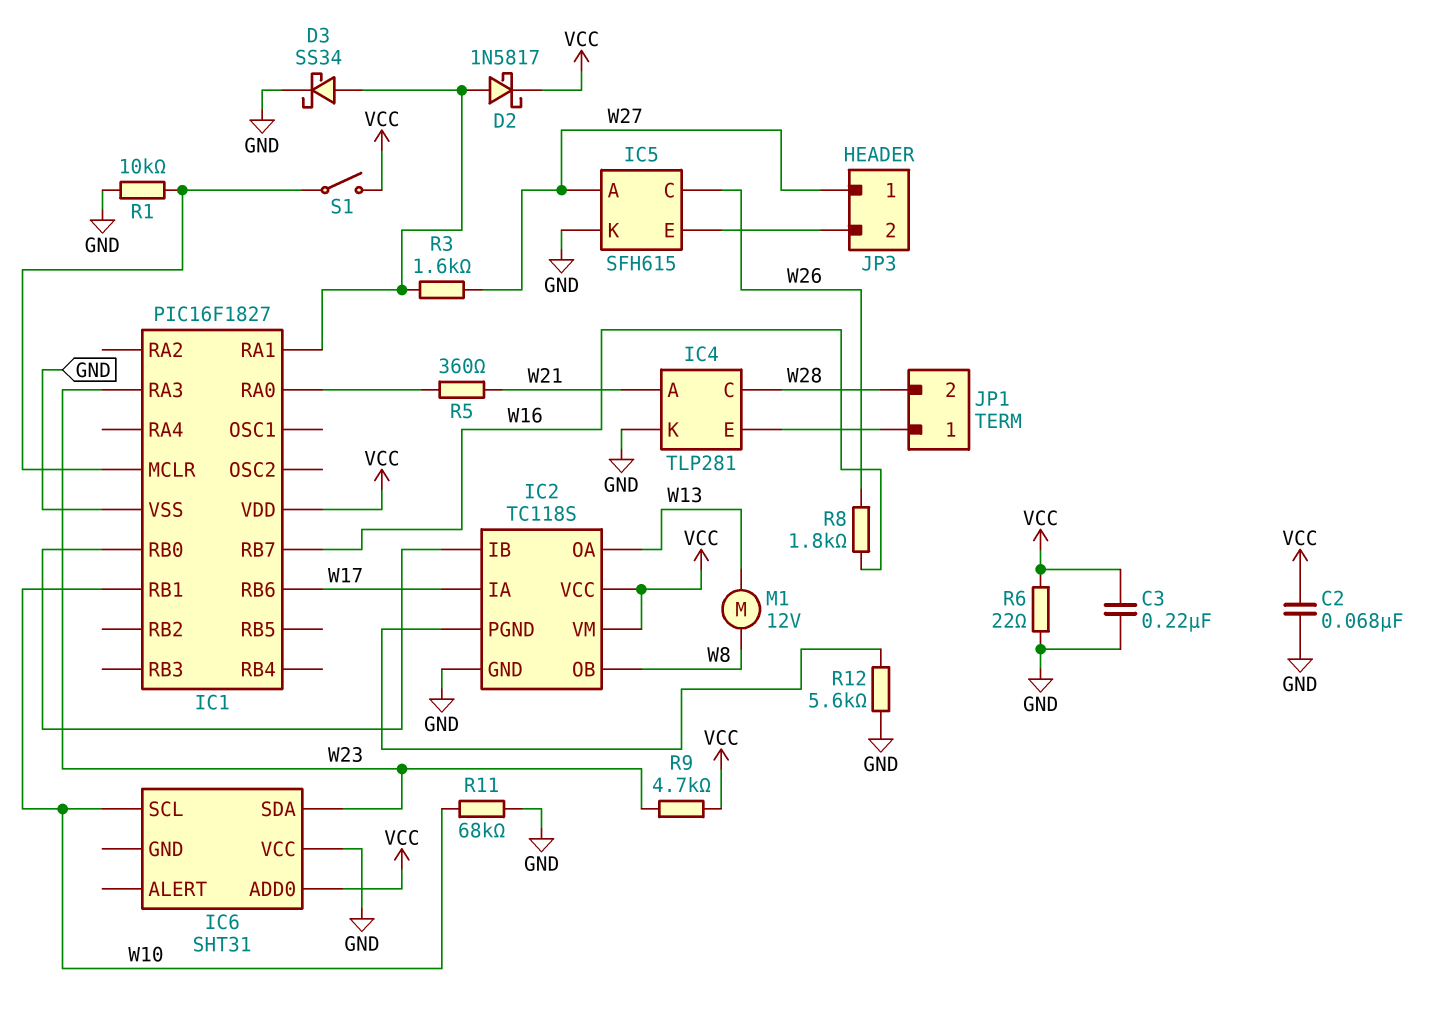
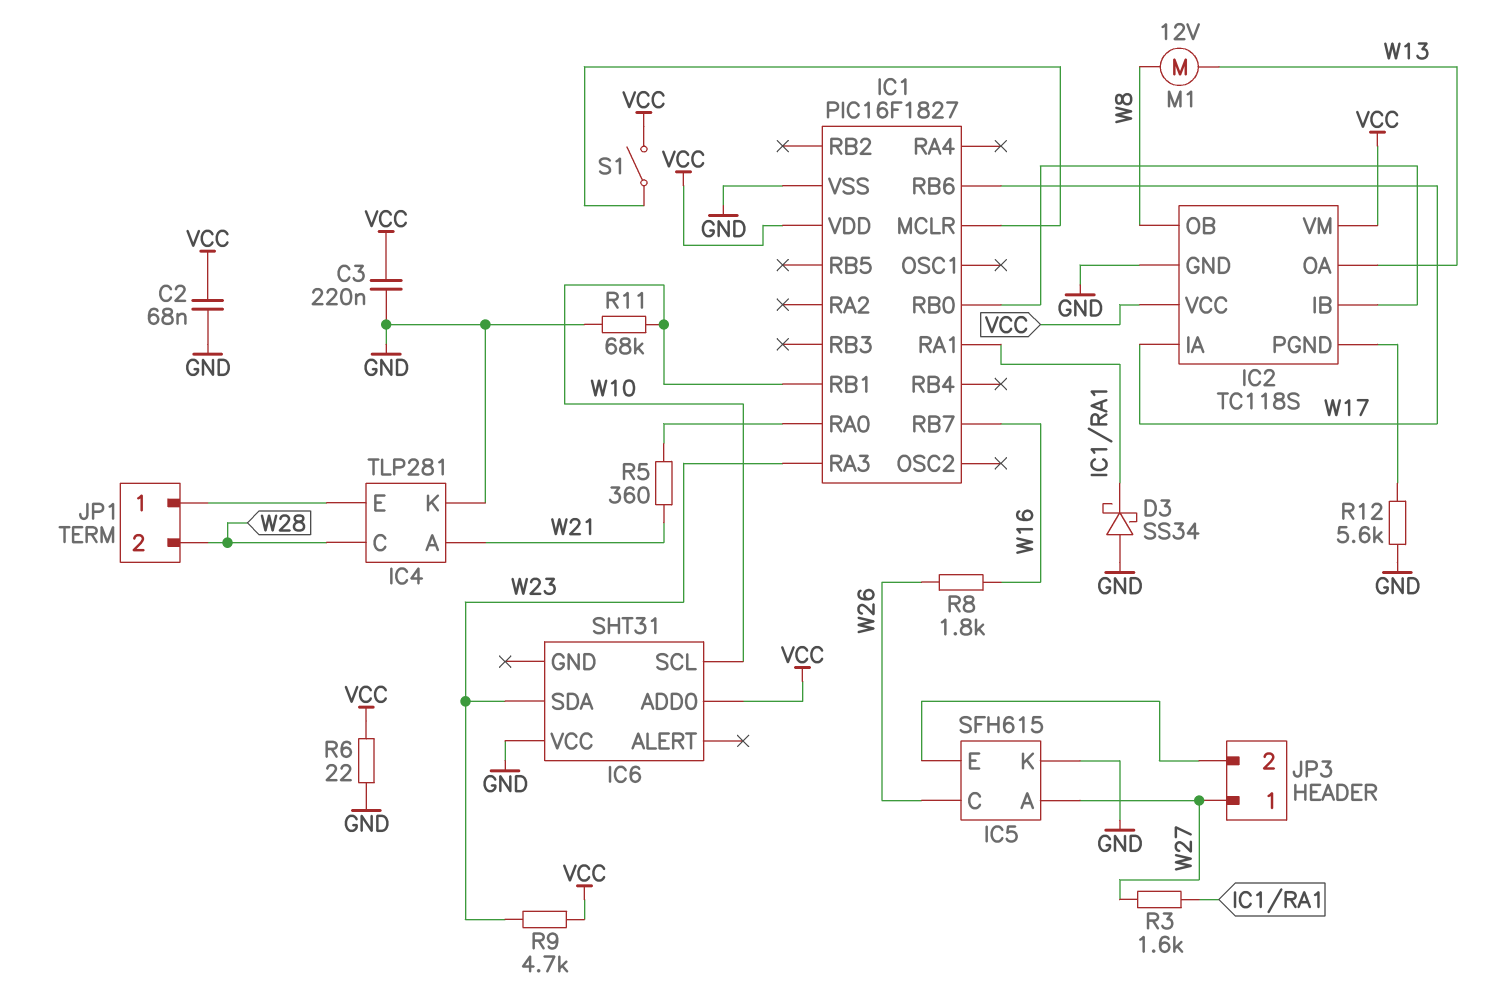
D2: schottky 1N5817 (A IC1/RA1, K VCC) -> none
D3: schottky SS34 (A IC1/RA1, K GND) -> schottky SS34 (A GND, K IC1/RA1)
R1: 10k (GND, IC1/MCLR) -> none

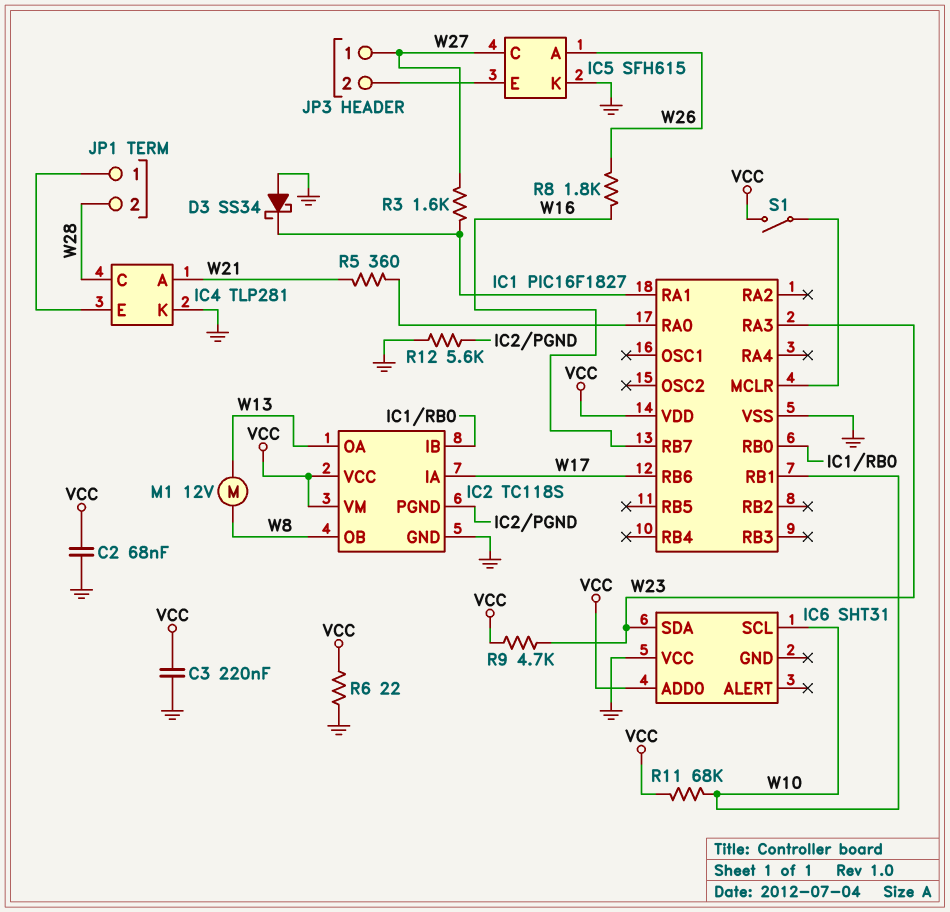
IC5 pin A: W27 -> W26
IC5 pin C: W26 -> W27
R11: 68k (GND, W10) -> 68k (VCC, W10)

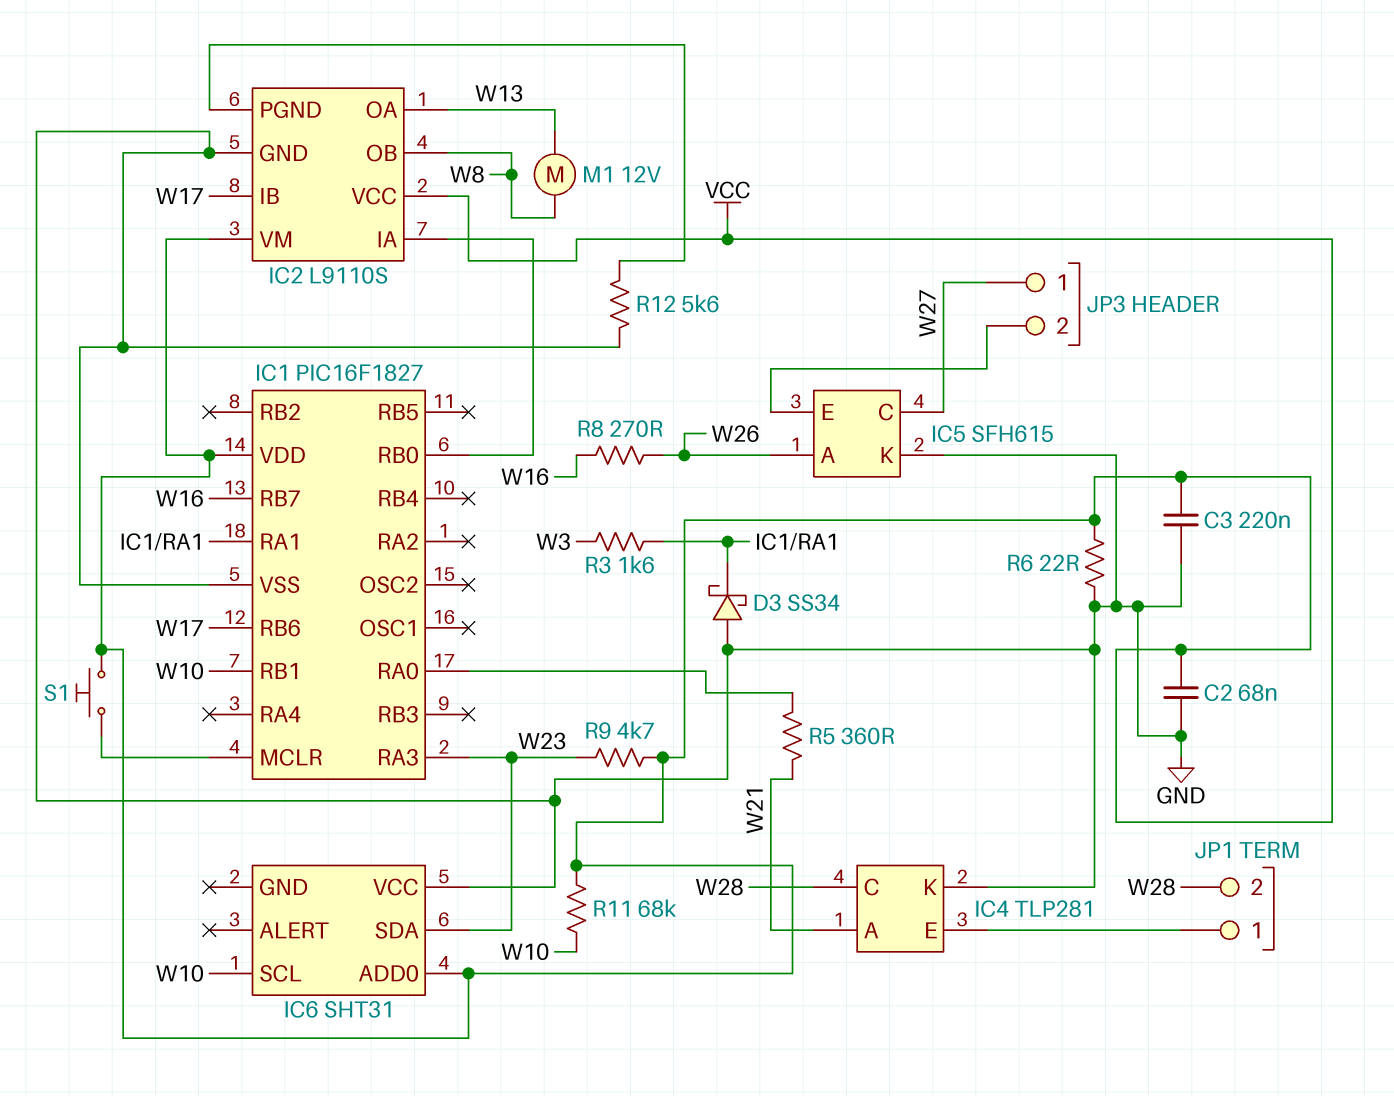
IC2: TC118S -> L9110S
IC2 pin IA: W17 -> IC1/RB0
IC2 pin IB: IC1/RB0 -> W17
R3: 1.6k (IC1/RA1, W27) -> 1.6k (IC1/RA1, W3)
R8: 1.8k (W16, W26) -> 270 (W16, W26)
S1: switch (IC1/MCLR, VCC) -> button (IC1/MCLR, VCC)

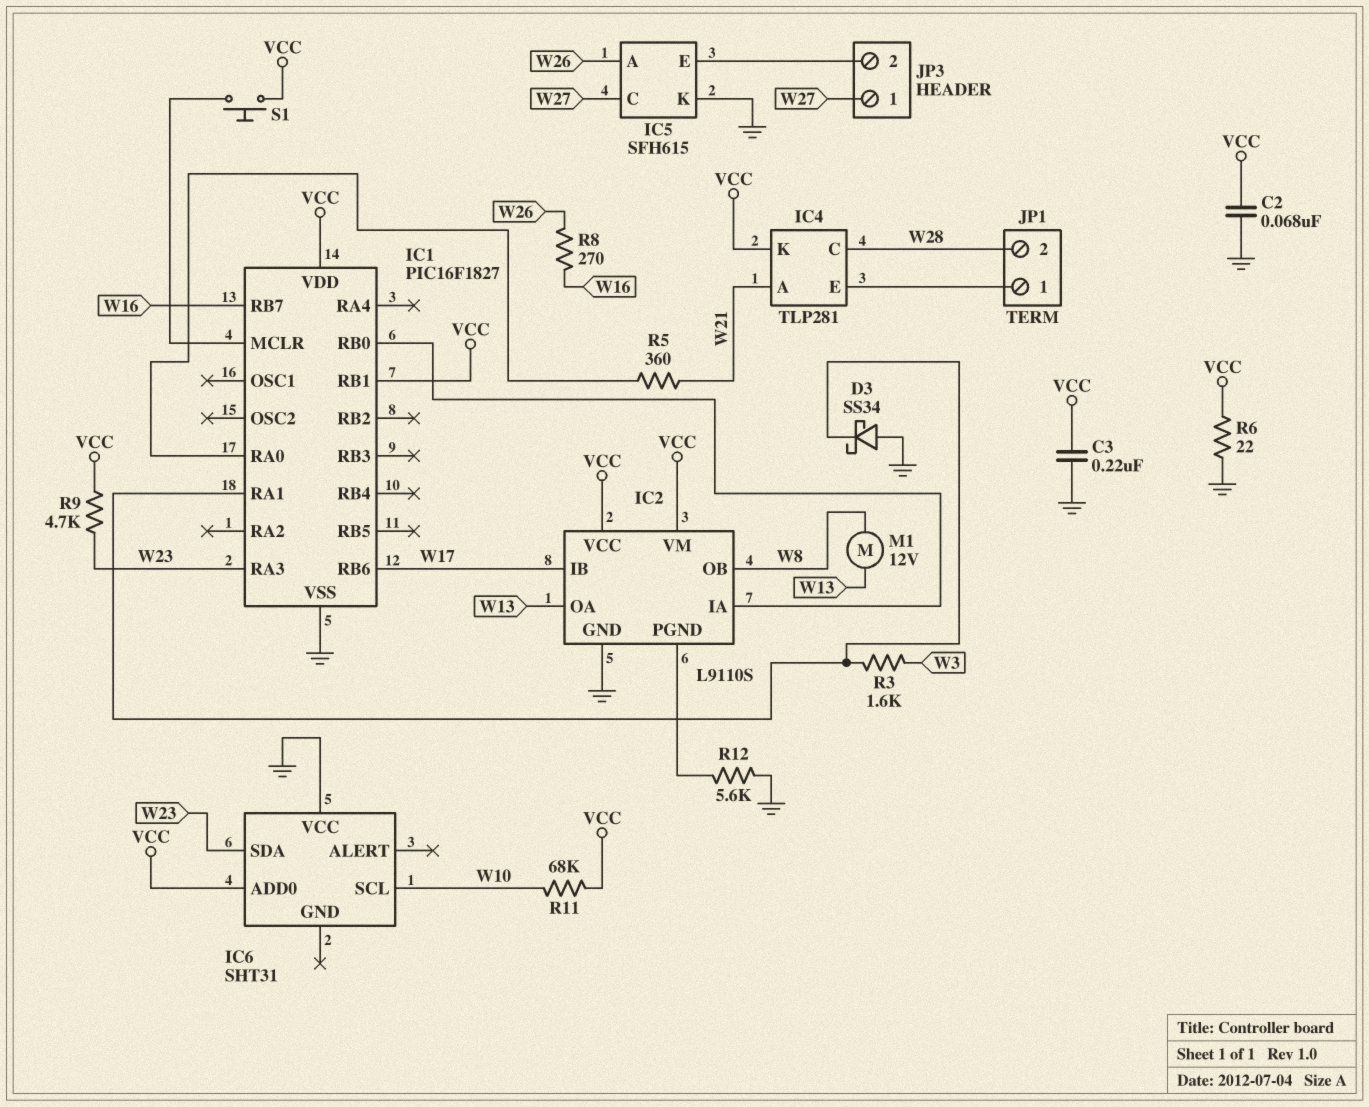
IC1 pin RB1: W10 -> VCC
IC4 pin K: GND -> VCC

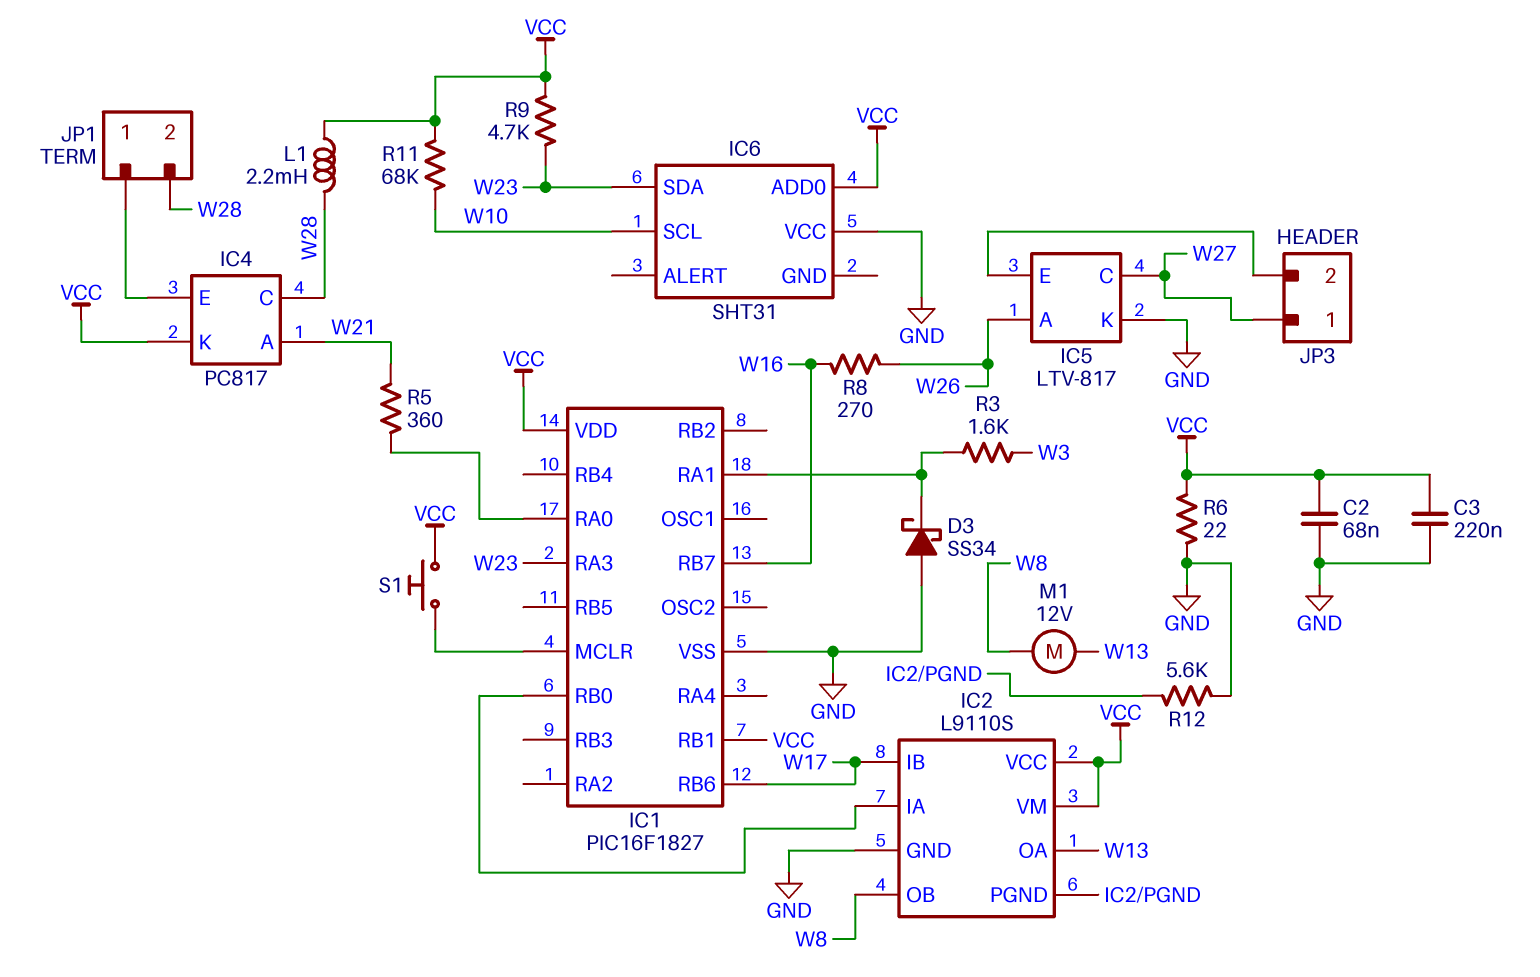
IC4: TLP281 -> PC817
IC5: SFH615 -> LTV-817
L1: none -> 2.2mH (VCC, W28)

